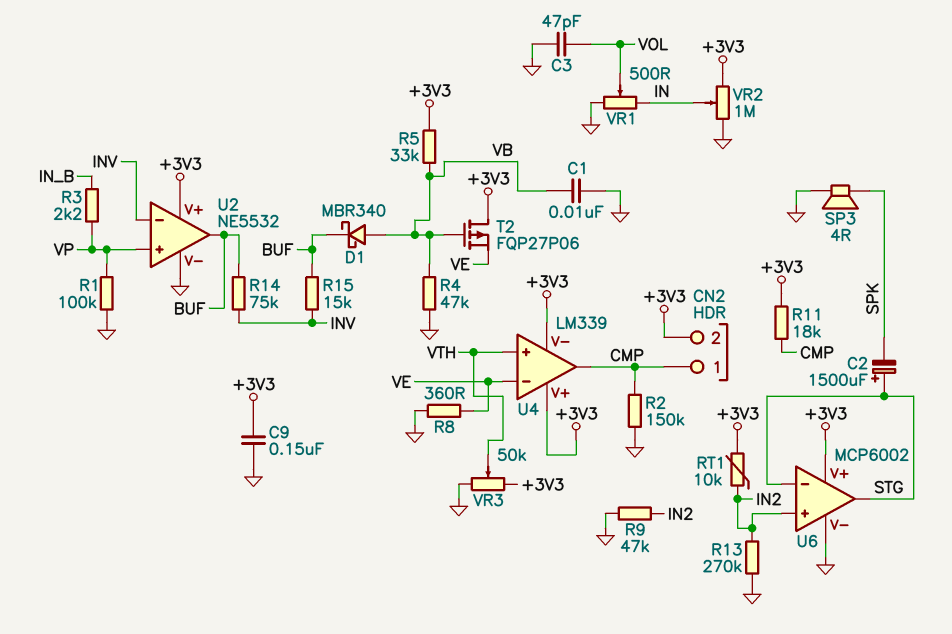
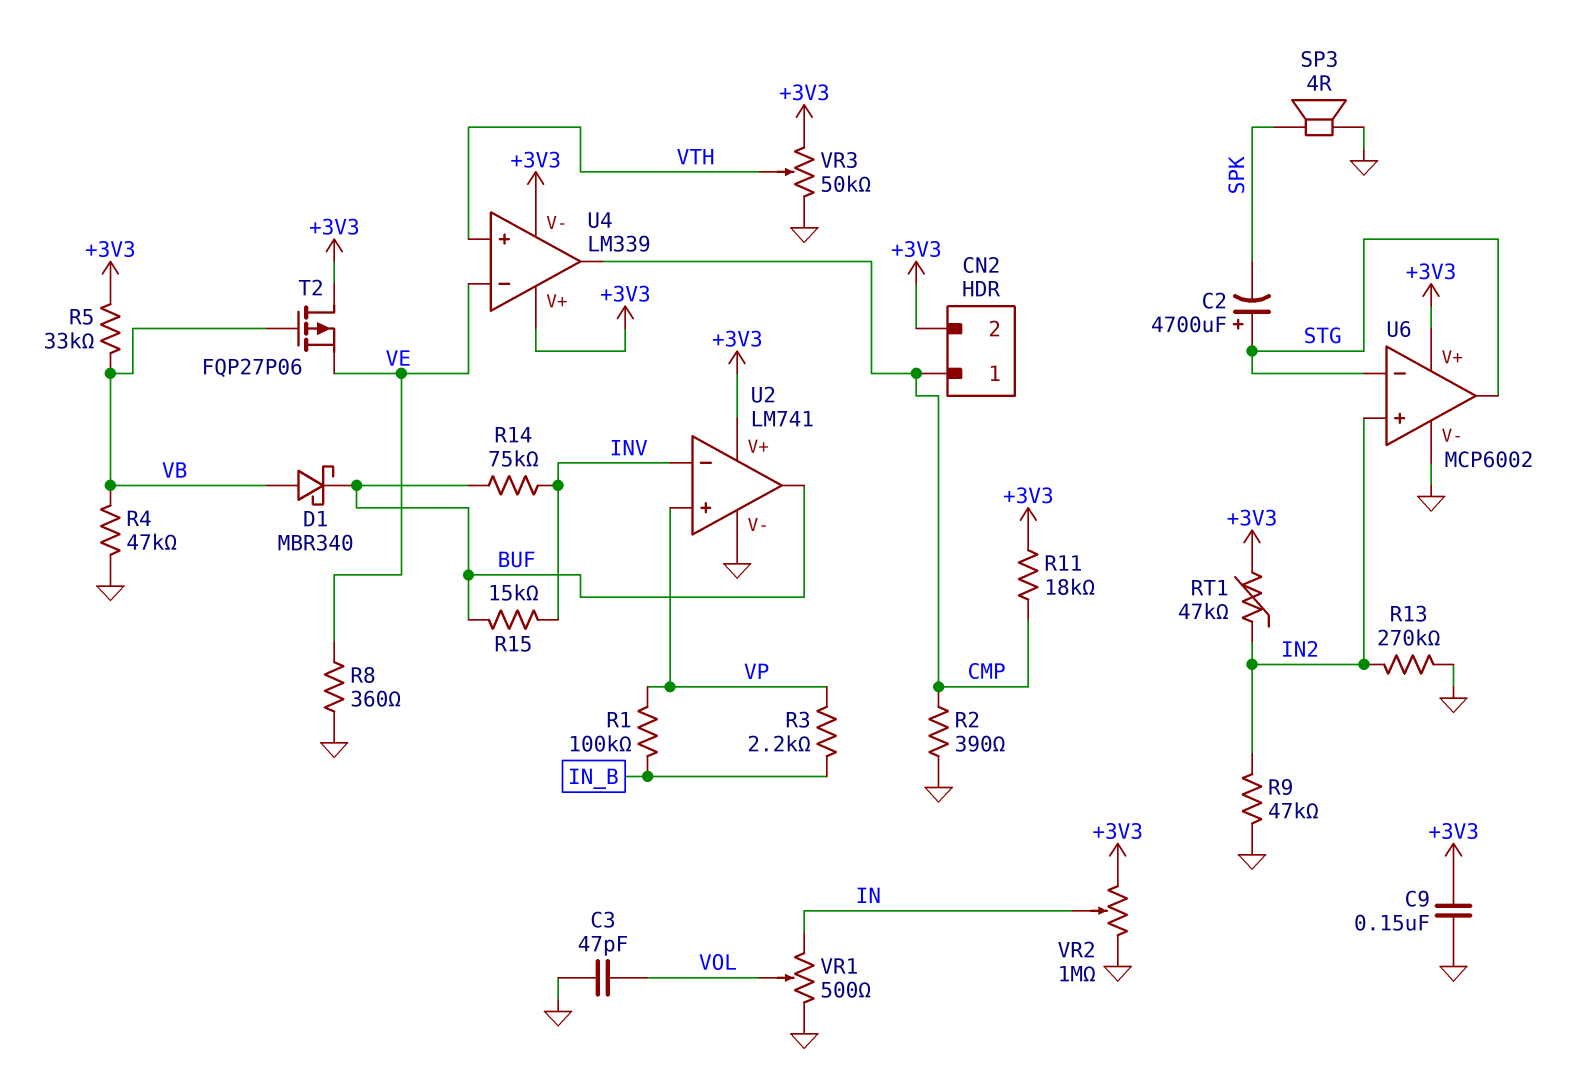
C1: 10nF (GND, VB) -> none
C2: 1500uF (plus STG, minus SPK) -> 4700uF (plus STG, minus SPK)
R1: 100k (GND, VP) -> 100k (IN_B, VP)
R2: 150k (CMP, GND) -> 390 (CMP, GND)
RT1: 10k (+3V3, IN2) -> 47k (+3V3, IN2)
U2: NE5532 -> LM741

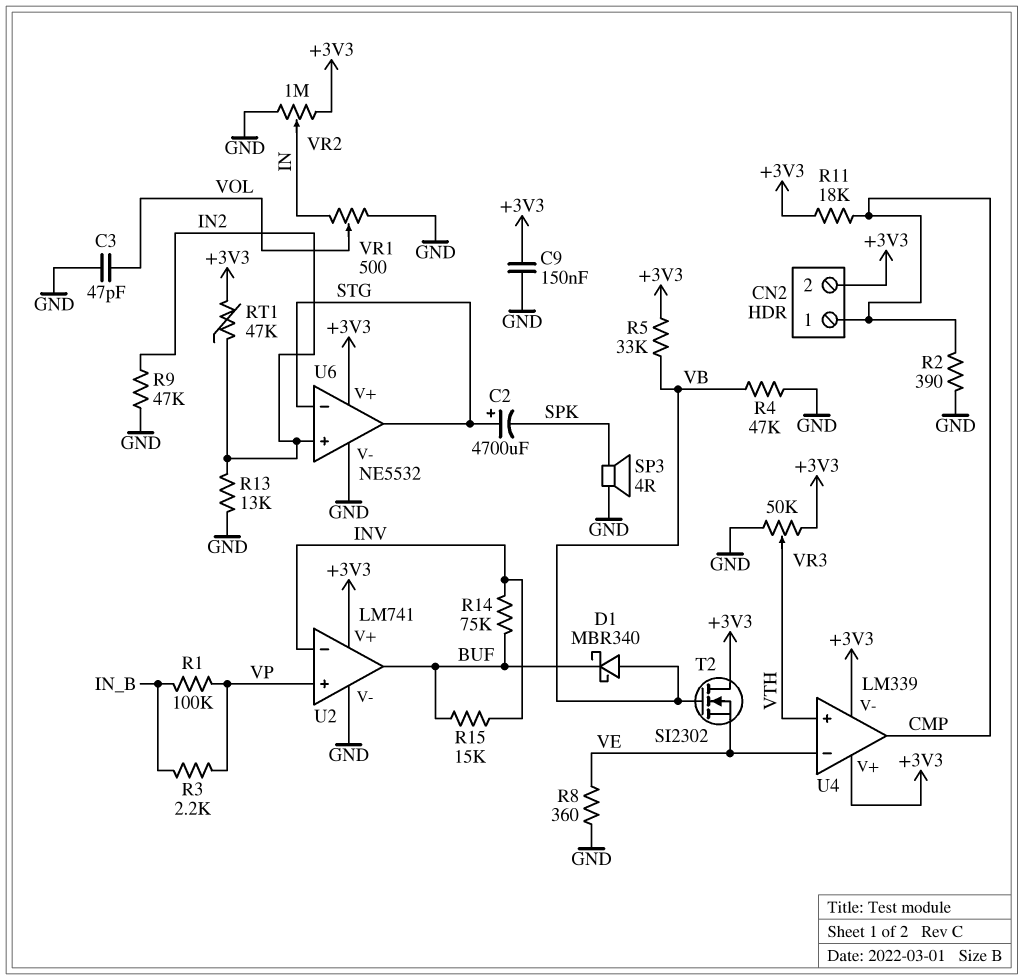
R13: 270k (GND, IN2) -> 13k (GND, IN2)
T2: PMOS FQP27P06 (G VB, D +3V3, S VE) -> NMOS SI2302 (G VB, D +3V3, S VE)
U6: MCP6002 -> NE5532

